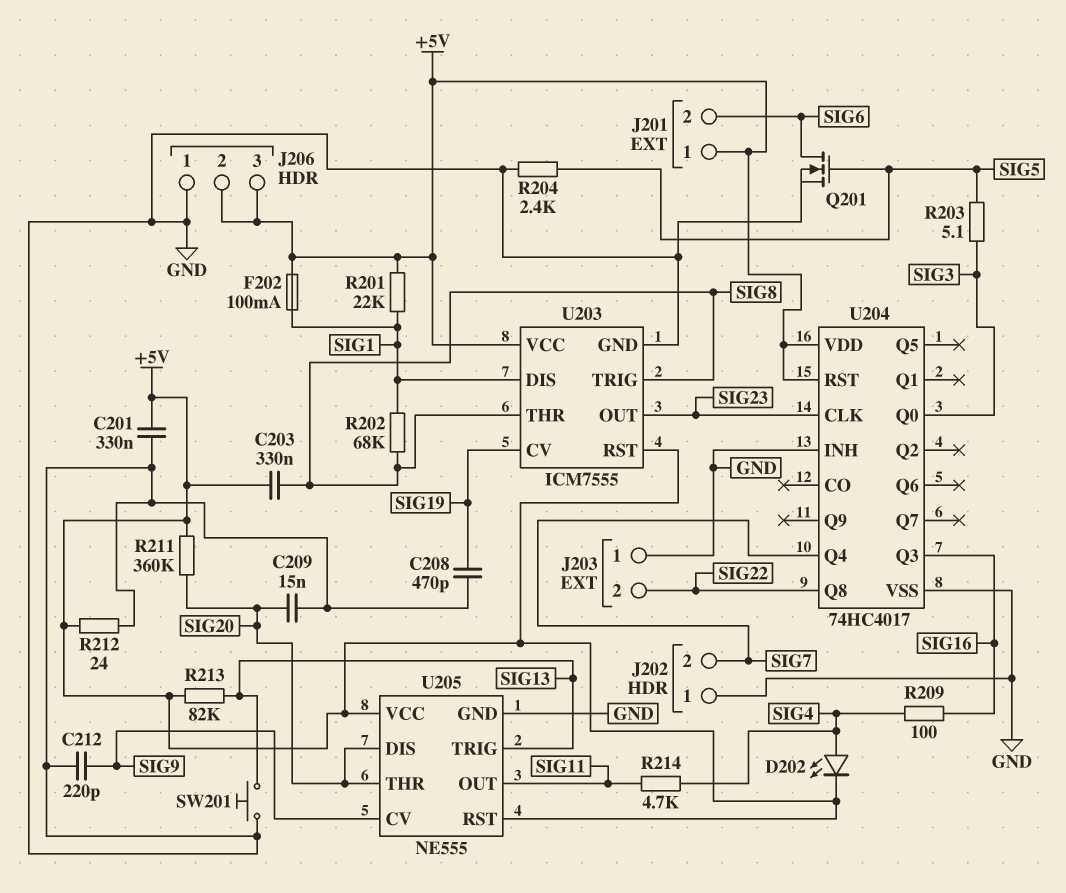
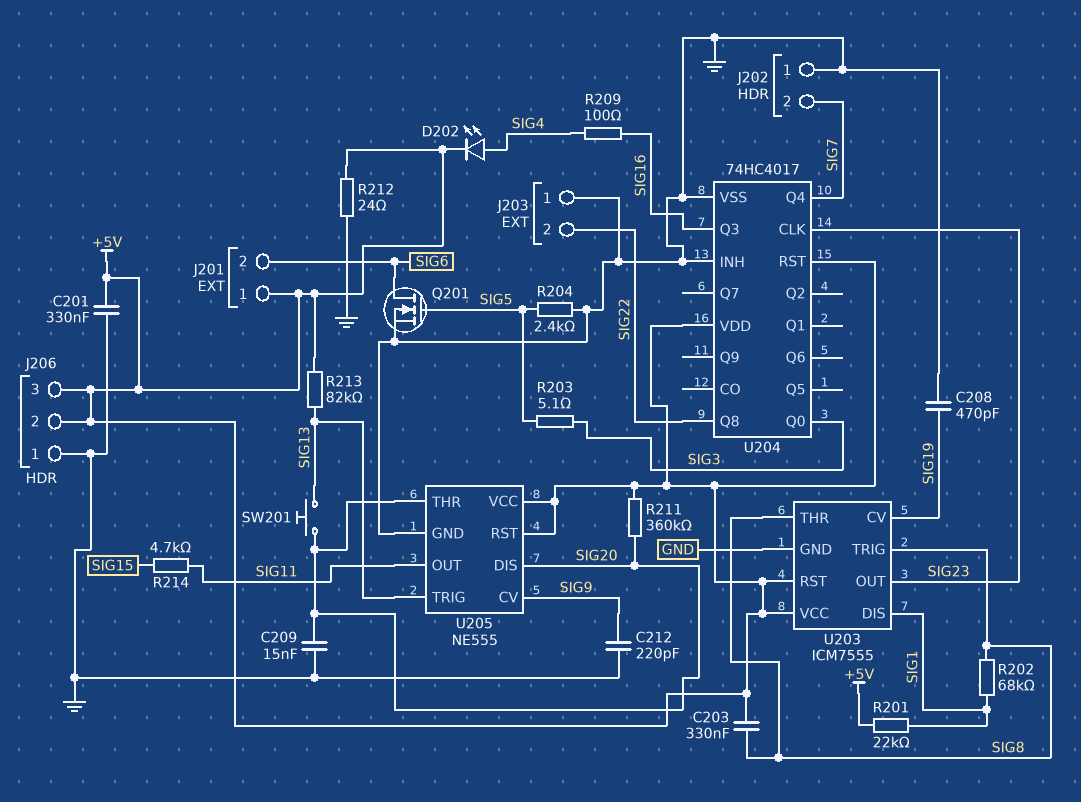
F202: 100mA (+5V, SIG1) -> none
R214: 4.7k (SIG4, SIG11) -> 4.7k (SIG11, SIG15)
SW201: button (GND, SIG13) -> button (SIG13, SIG20)

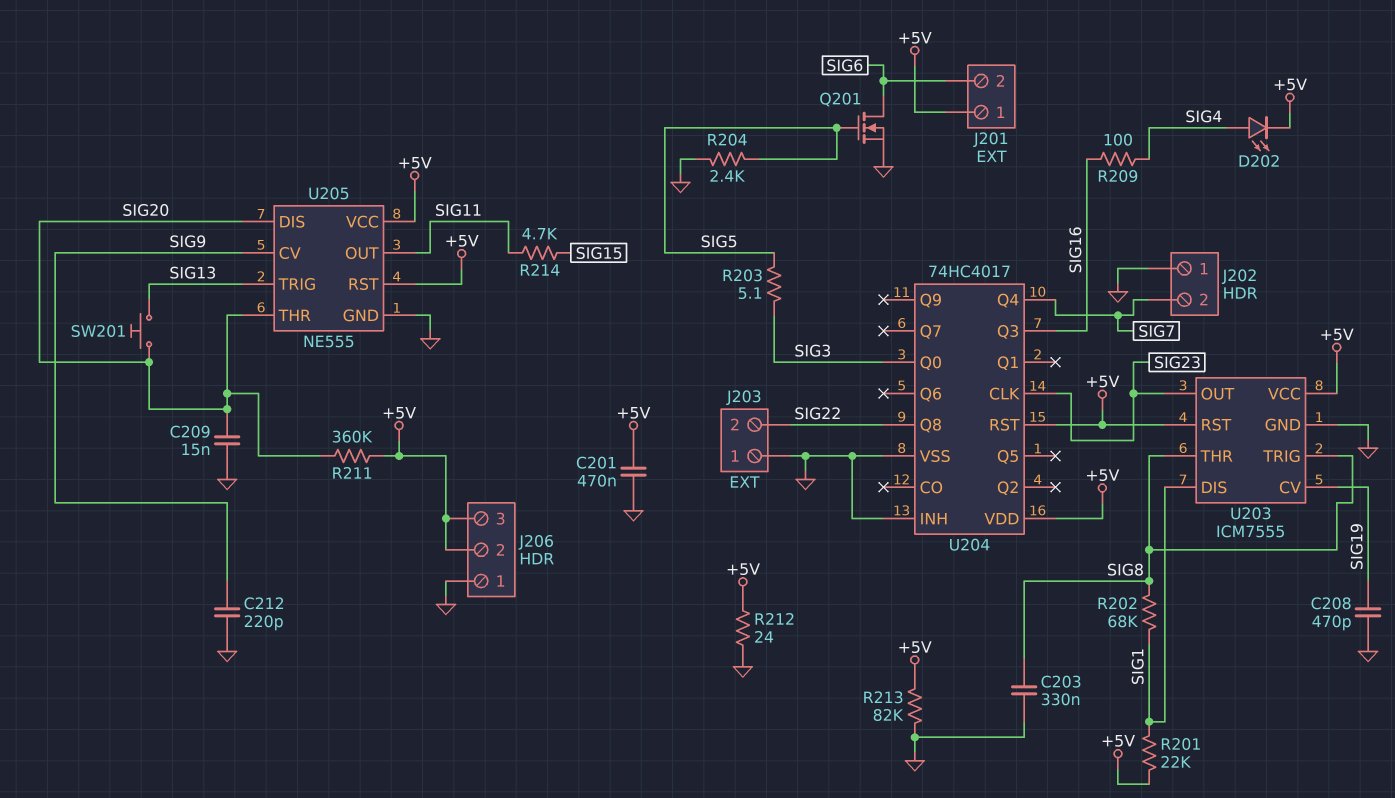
C201: 330nF (+5V, GND) -> 470nF (+5V, GND)
C203: 330nF (+5V, SIG8) -> 330nF (GND, SIG8)
R213: 82k (+5V, SIG13) -> 82k (+5V, GND)

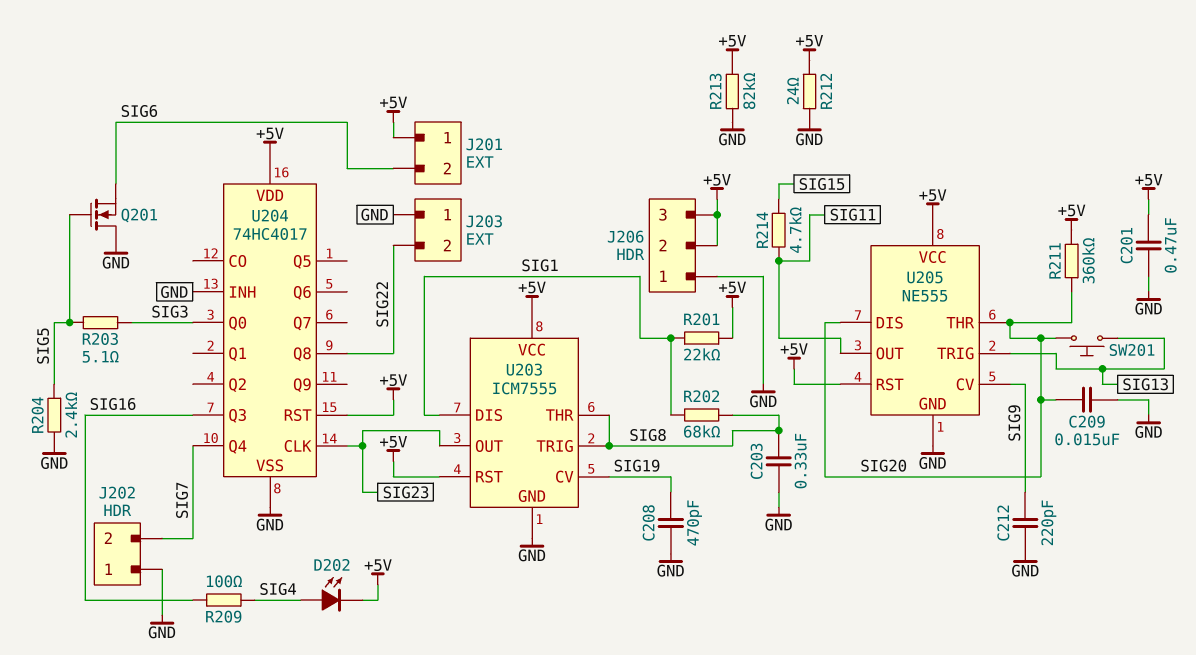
Q201: NMOS (G SIG5, D SIG6, S GND) -> NMOS (G SIG5, D GND, S SIG6)

